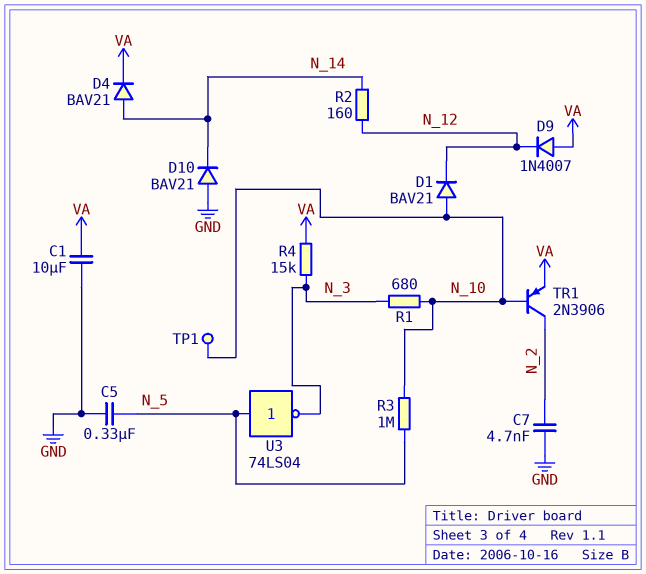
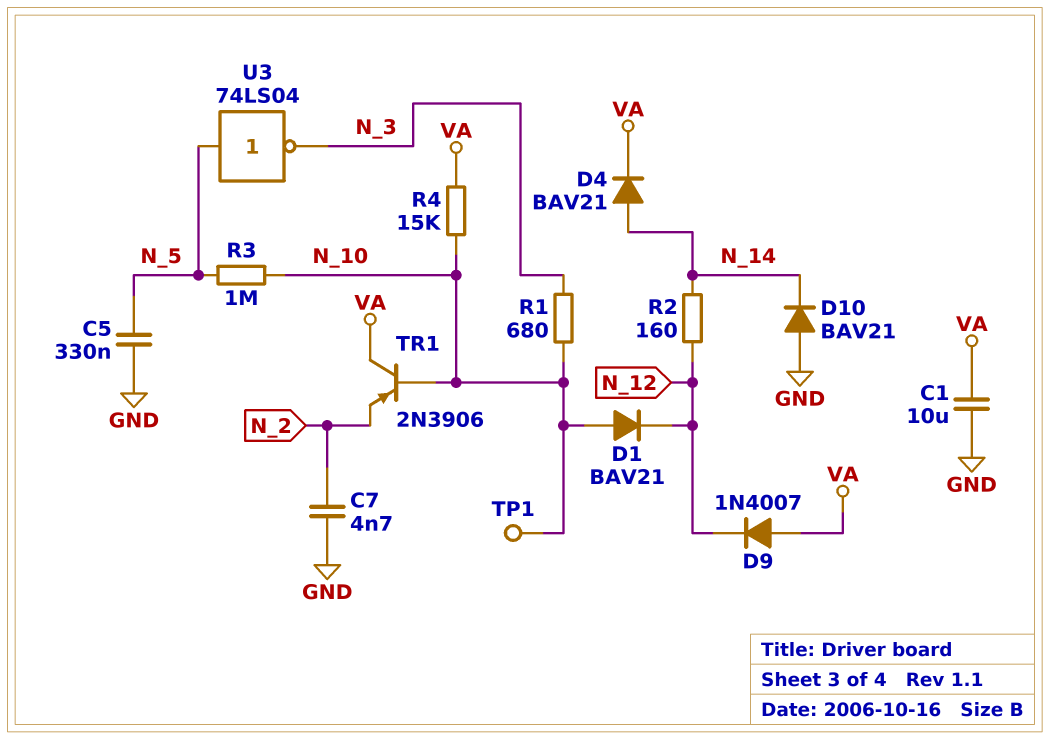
R4: 15k (N_3, VA) -> 15k (N_10, VA)
TR1: PNP 2N3906 (B N_10, C N_2, E VA) -> PNP 2N3906 (B N_10, C VA, E N_2)

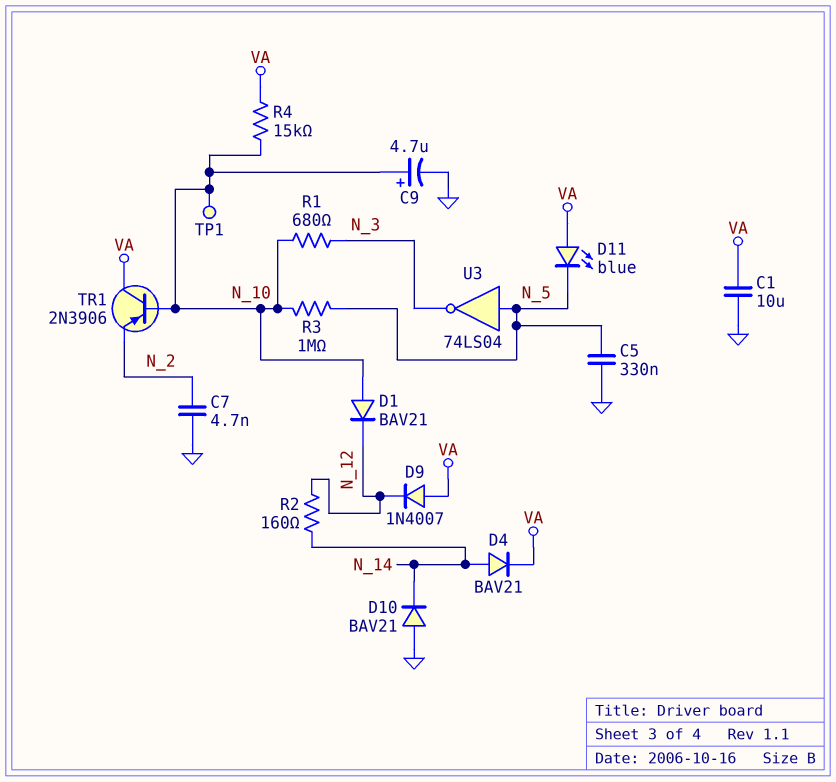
C9: none -> 4.7uF (plus N_10, minus GND)
D11: none -> LED blue (A VA, K N_5)

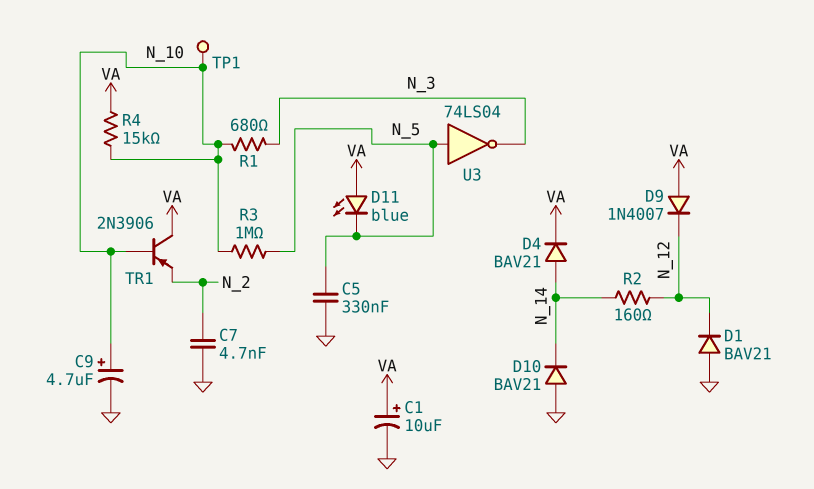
C1: 10uF (GND, VA) -> 10uF (plus VA, minus GND)
D1: diode BAV21 (A N_10, K N_12) -> diode BAV21 (A GND, K N_12)

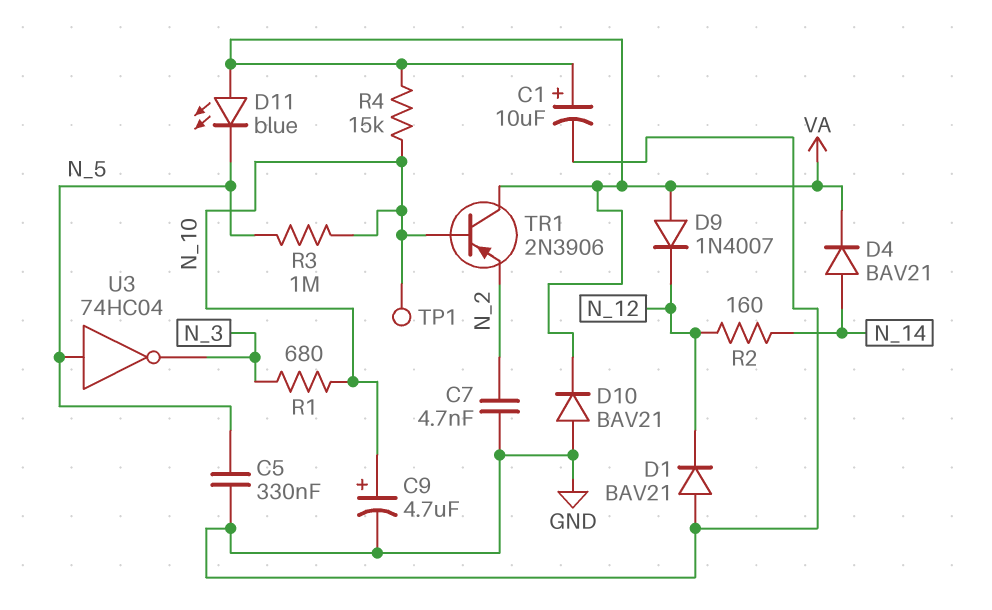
D10: diode BAV21 (A GND, K N_14) -> diode BAV21 (A GND, K VA)
U3: NOT 74LS04 (in N_5, out N_3) -> NOT 74HC04 (in N_5, out N_3)

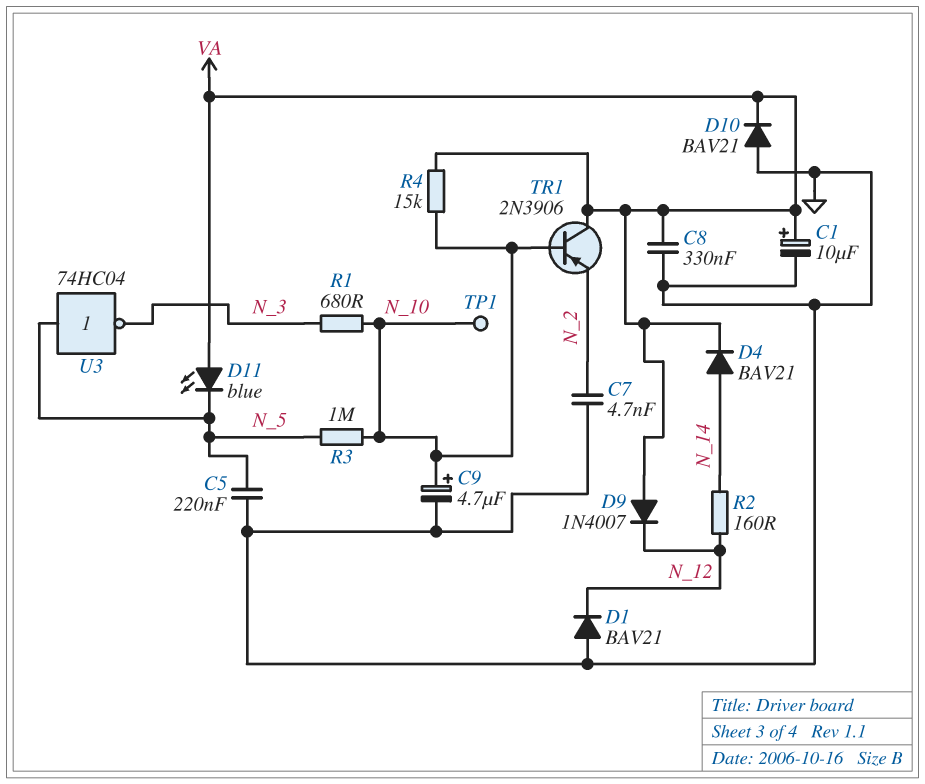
C5: 330nF (GND, N_5) -> 220nF (GND, N_5)
C8: none -> 330nF (GND, VA)

